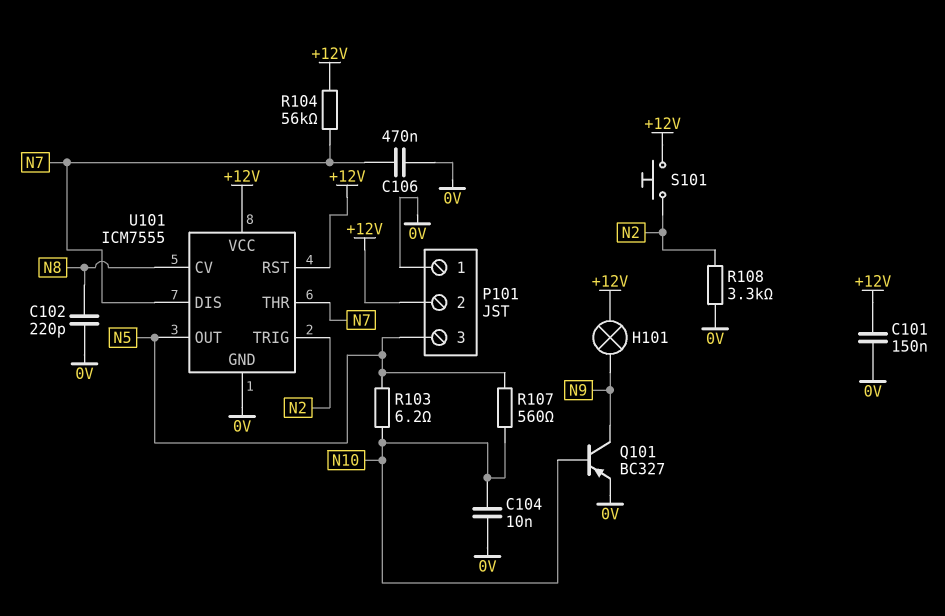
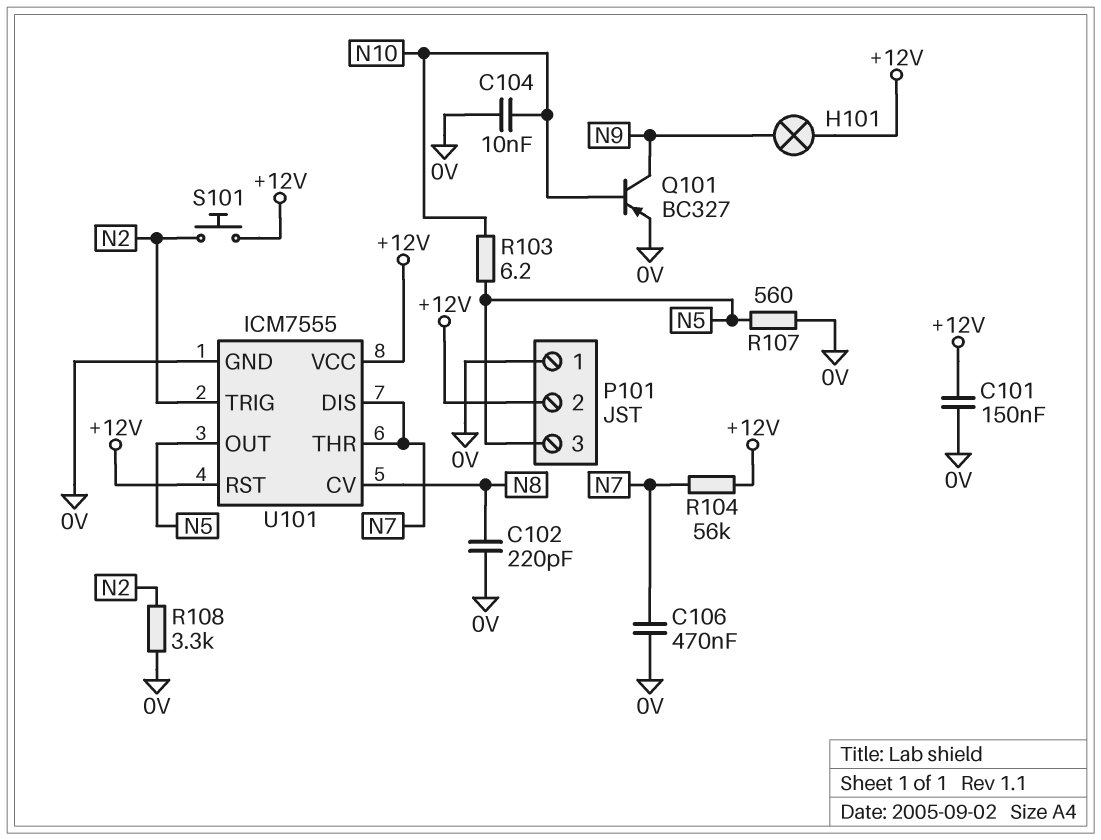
R107: 560 (N5, N10) -> 560 (0V, N5)

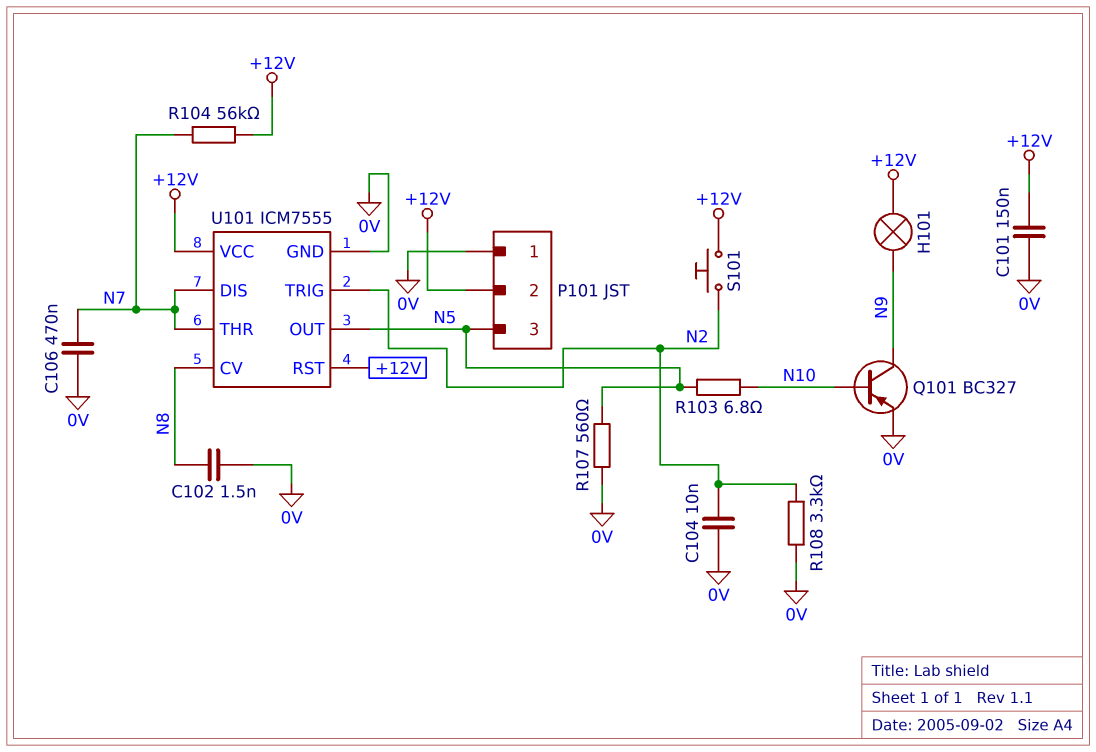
C102: 220pF (0V, N8) -> 1.5nF (0V, N8)
C104: 10nF (0V, N10) -> 10nF (0V, N2)
R103: 6.2 (N5, N10) -> 6.8 (N5, N10)

